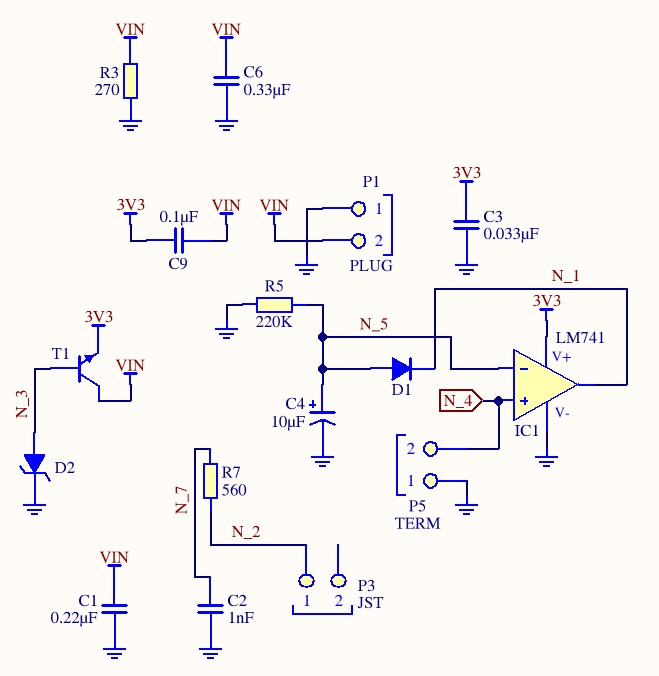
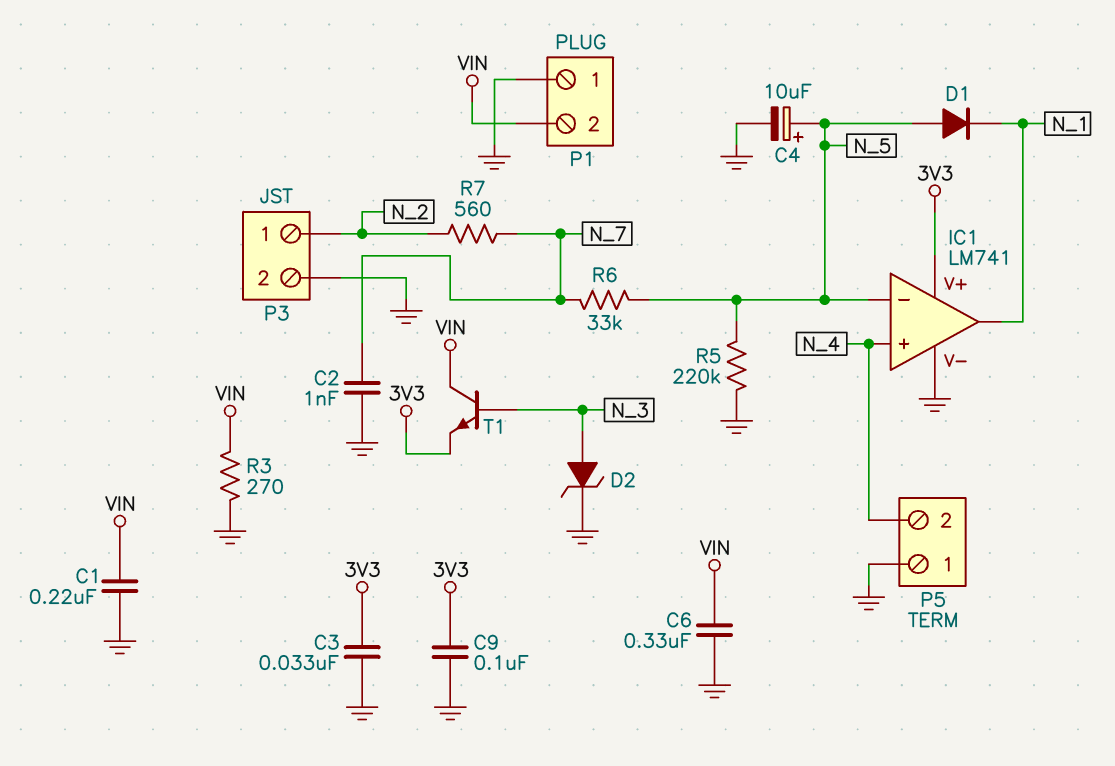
C9: 100nF (3V3, VIN) -> 100nF (3V3, GND)
P3 pin 2: none -> GND
R6: none -> 33k (N_5, N_7)

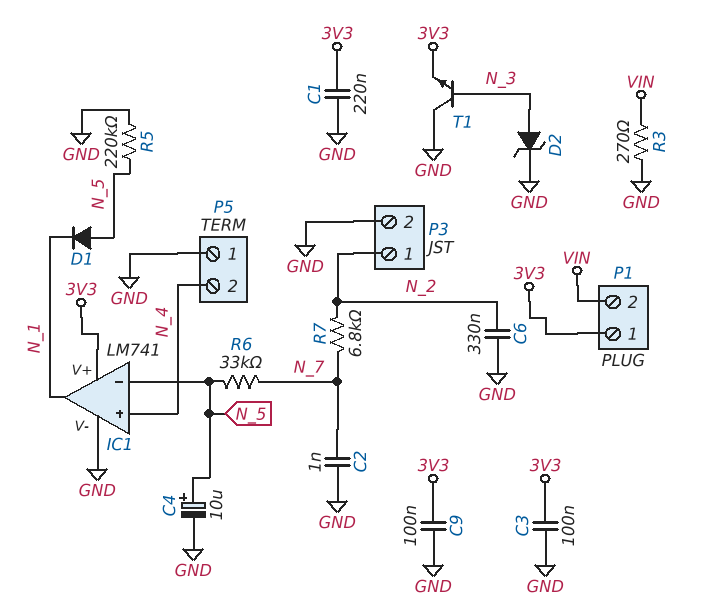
C1: 220nF (GND, VIN) -> 220nF (3V3, GND)
C3: 33nF (3V3, GND) -> 100nF (3V3, GND)
C6: 330nF (GND, VIN) -> 330nF (GND, N_2)
P1 pin 1: GND -> 3V3
R7: 560 (N_2, N_7) -> 6.8k (N_2, N_7)
T1: NPN (B N_3, C VIN, E 3V3) -> NPN (B N_3, C GND, E 3V3)

